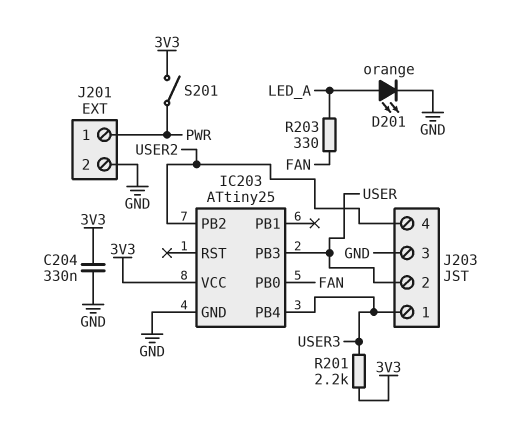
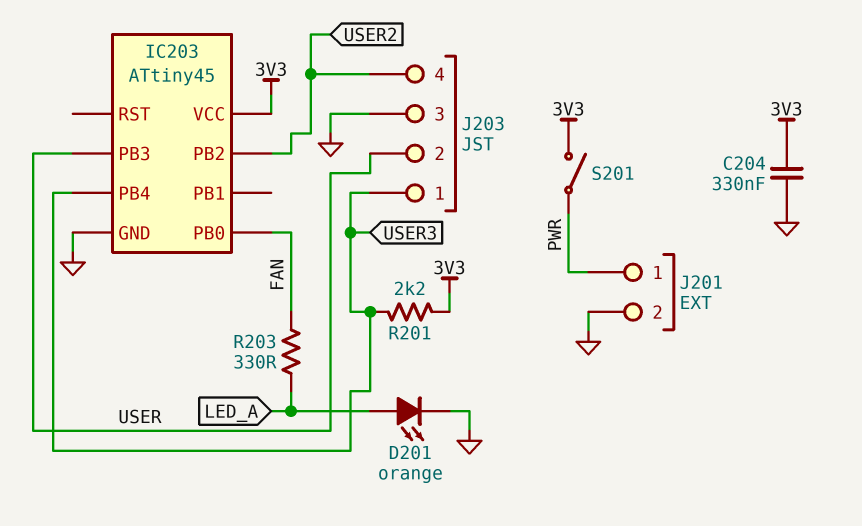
IC203: ATtiny25 -> ATtiny45

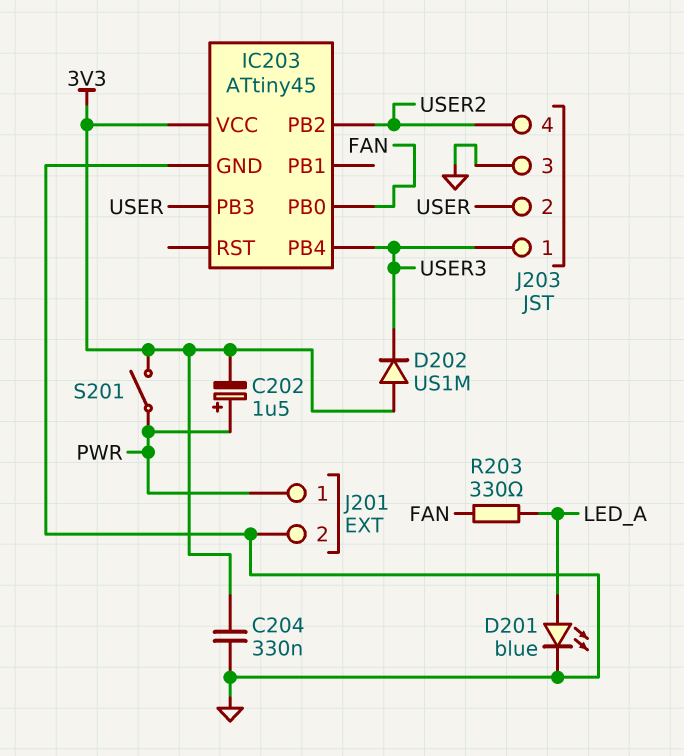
C202: none -> 1.5uF (plus PWR, minus 3V3)
D201: LED orange (A LED_A, K GND) -> LED blue (A LED_A, K GND)
D202: none -> diode US1M (A 3V3, K USER3)
R201: 2.2k (3V3, USER3) -> none

